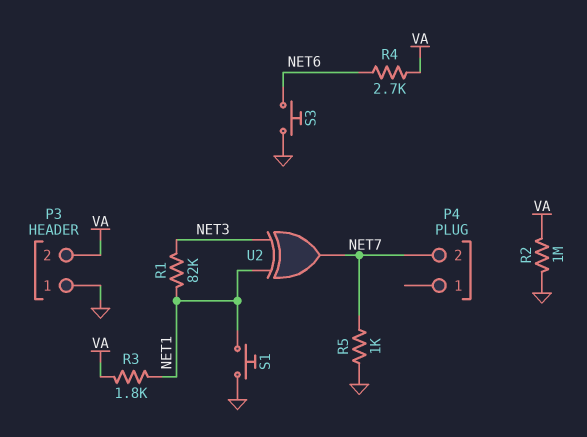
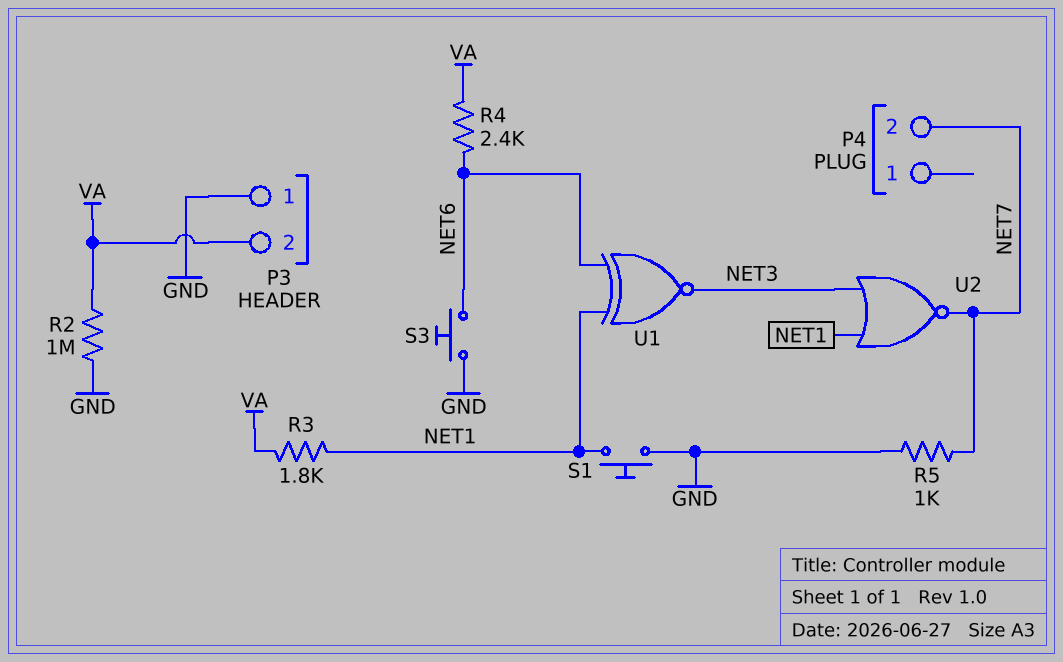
R1: 82k (NET1, NET3) -> none
R4: 2.7k (NET6, VA) -> 2.4k (NET6, VA)
U1: none -> XNOR (in NET1, in NET6, out NET3)
U2: XOR (in NET1, in NET3, out NET7) -> NOR (in NET1, in NET3, out NET7)

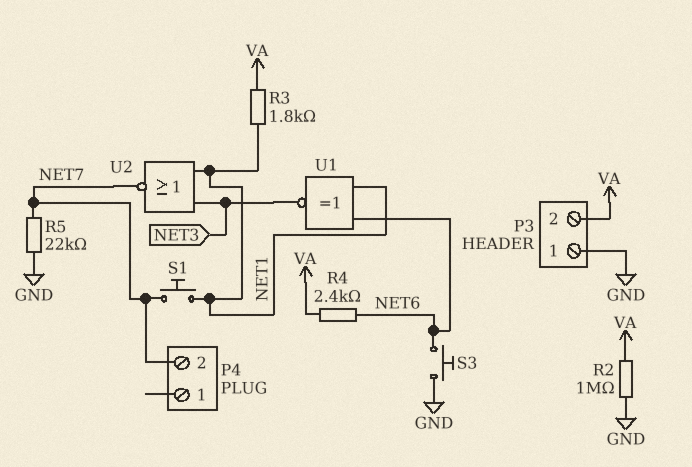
R5: 1k (GND, NET7) -> 22k (GND, NET7)
S1: button (GND, NET1) -> button (NET1, NET7)

